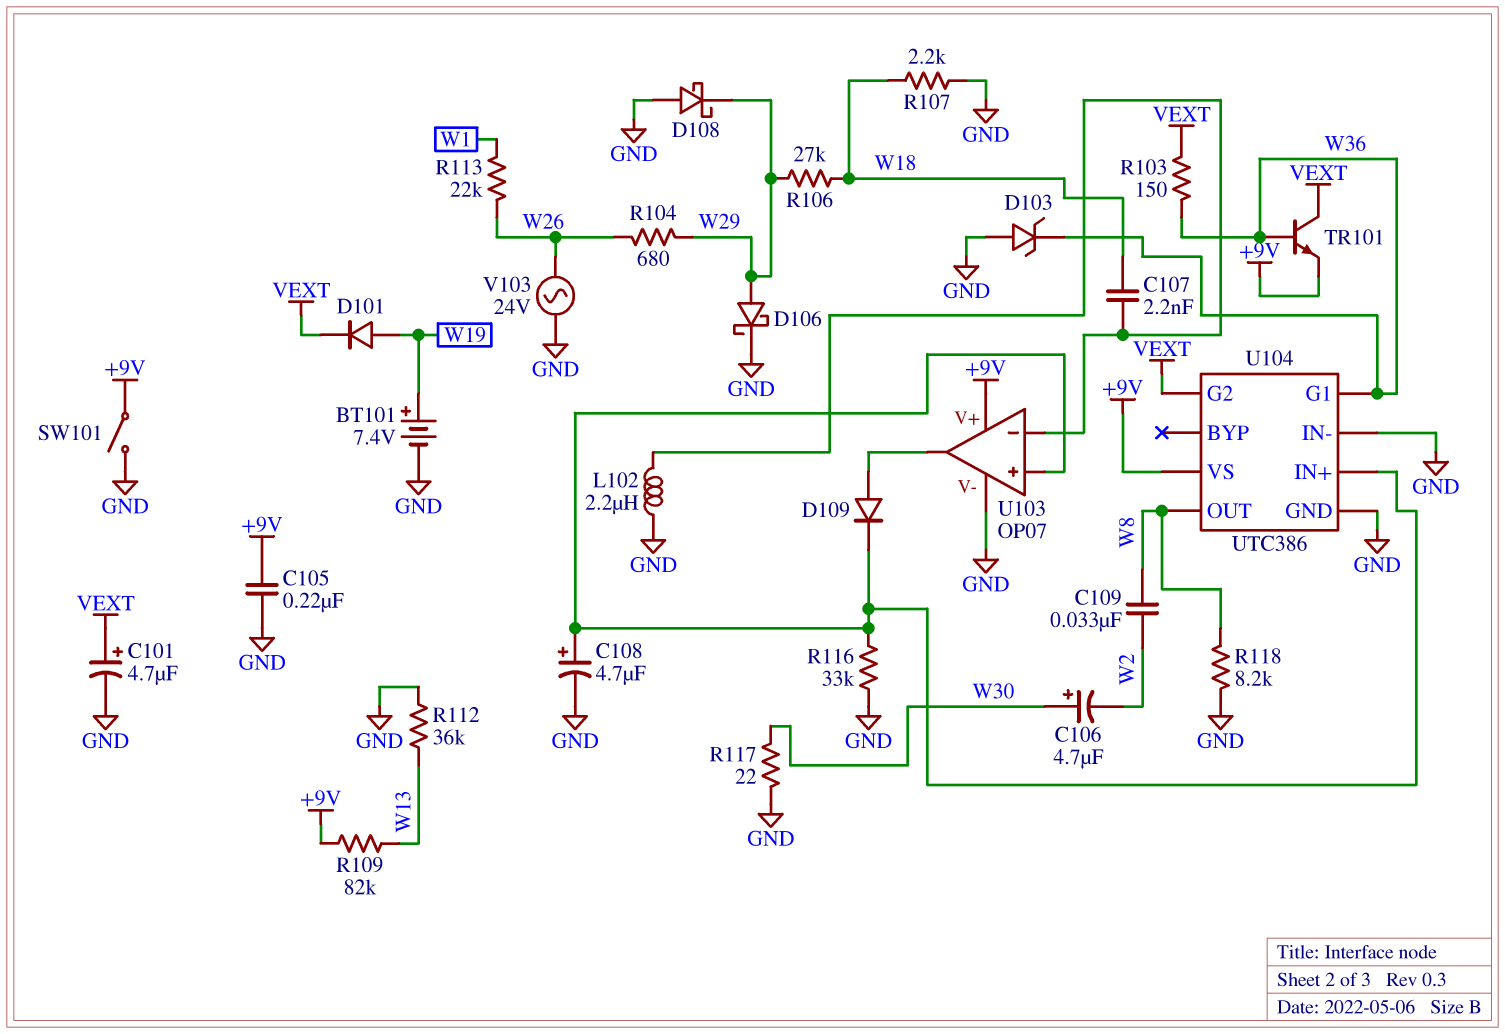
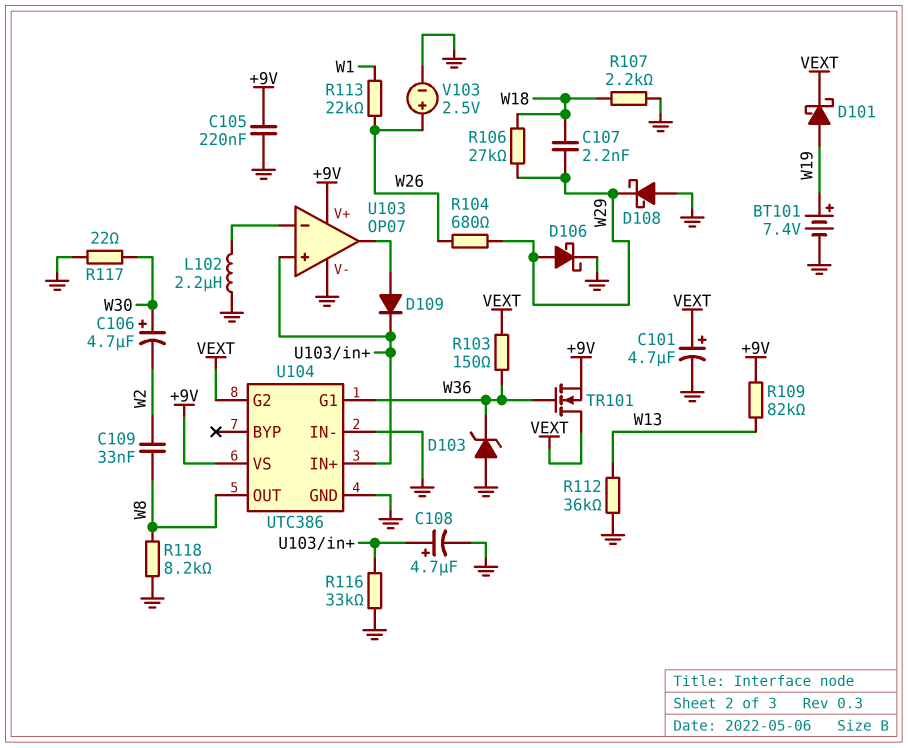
C107: 2.2nF (U103/in-, W18) -> 2.2nF (W18, W29)
D101: diode (A W19, K VEXT) -> schottky (A W19, K VEXT)
SW101: switch (+9V, GND) -> none
TR101: NPN (B W36, C VEXT, E +9V) -> NMOS (G W36, D VEXT, S +9V)
V103: AC 24V (GND, W26) -> 2.5V (plus W26, minus GND)

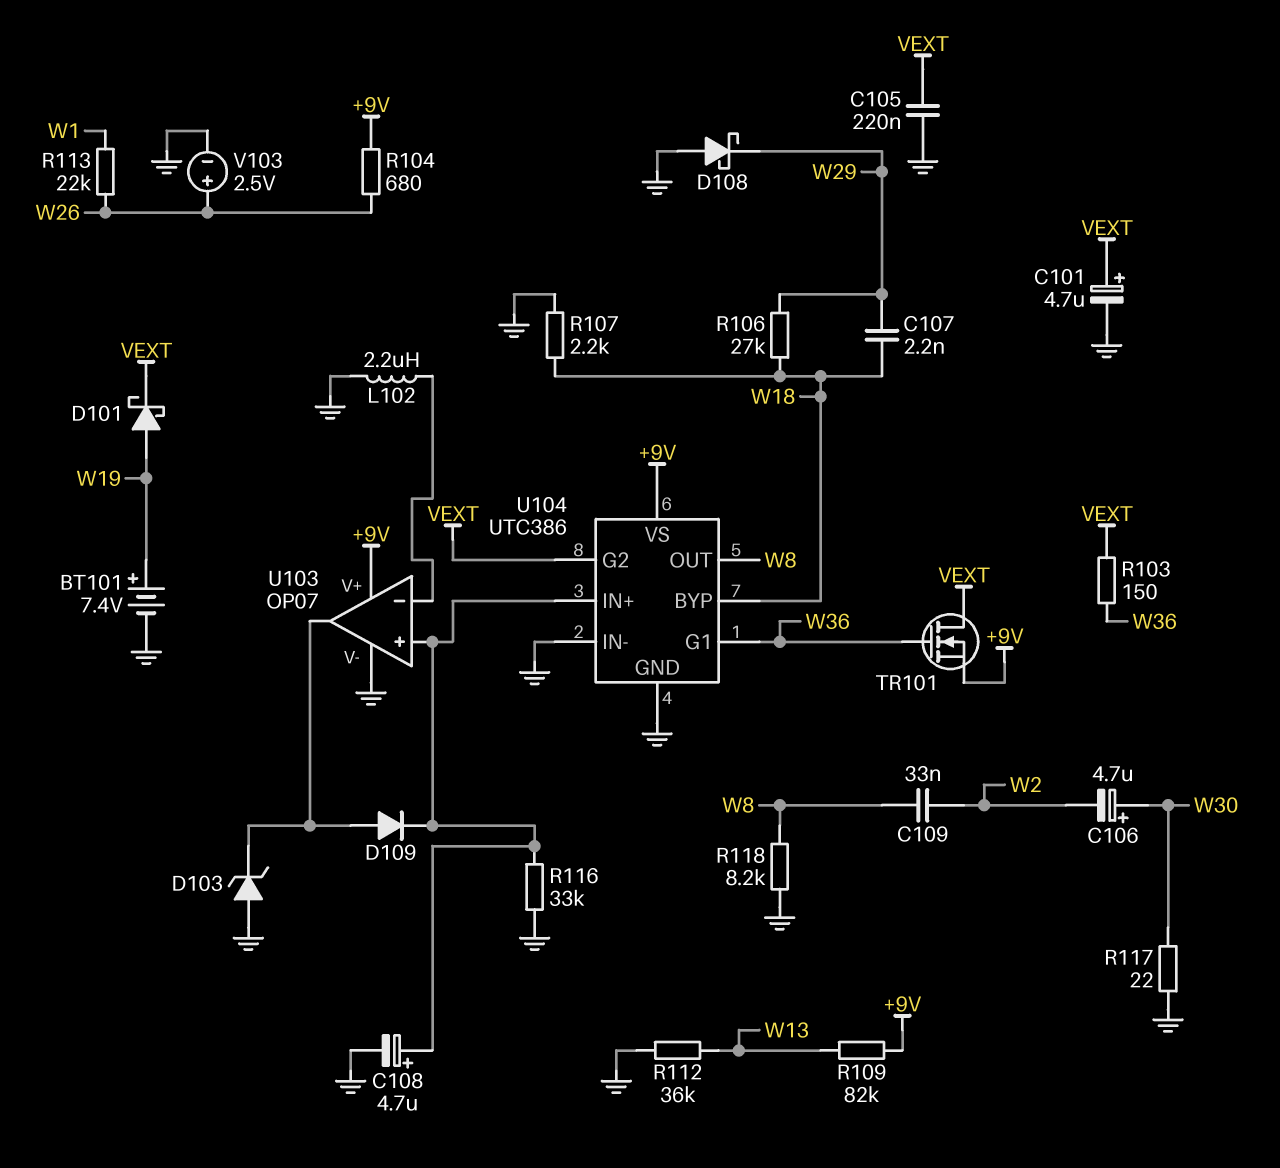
C105: 220nF (+9V, GND) -> 220nF (GND, VEXT)
D103: zener (A GND, K W36) -> zener (A GND, K U103/out)
D106: schottky (A W29, K GND) -> none
R104: 680 (W26, W29) -> 680 (+9V, W26)
U104 pin BYP: none -> W18

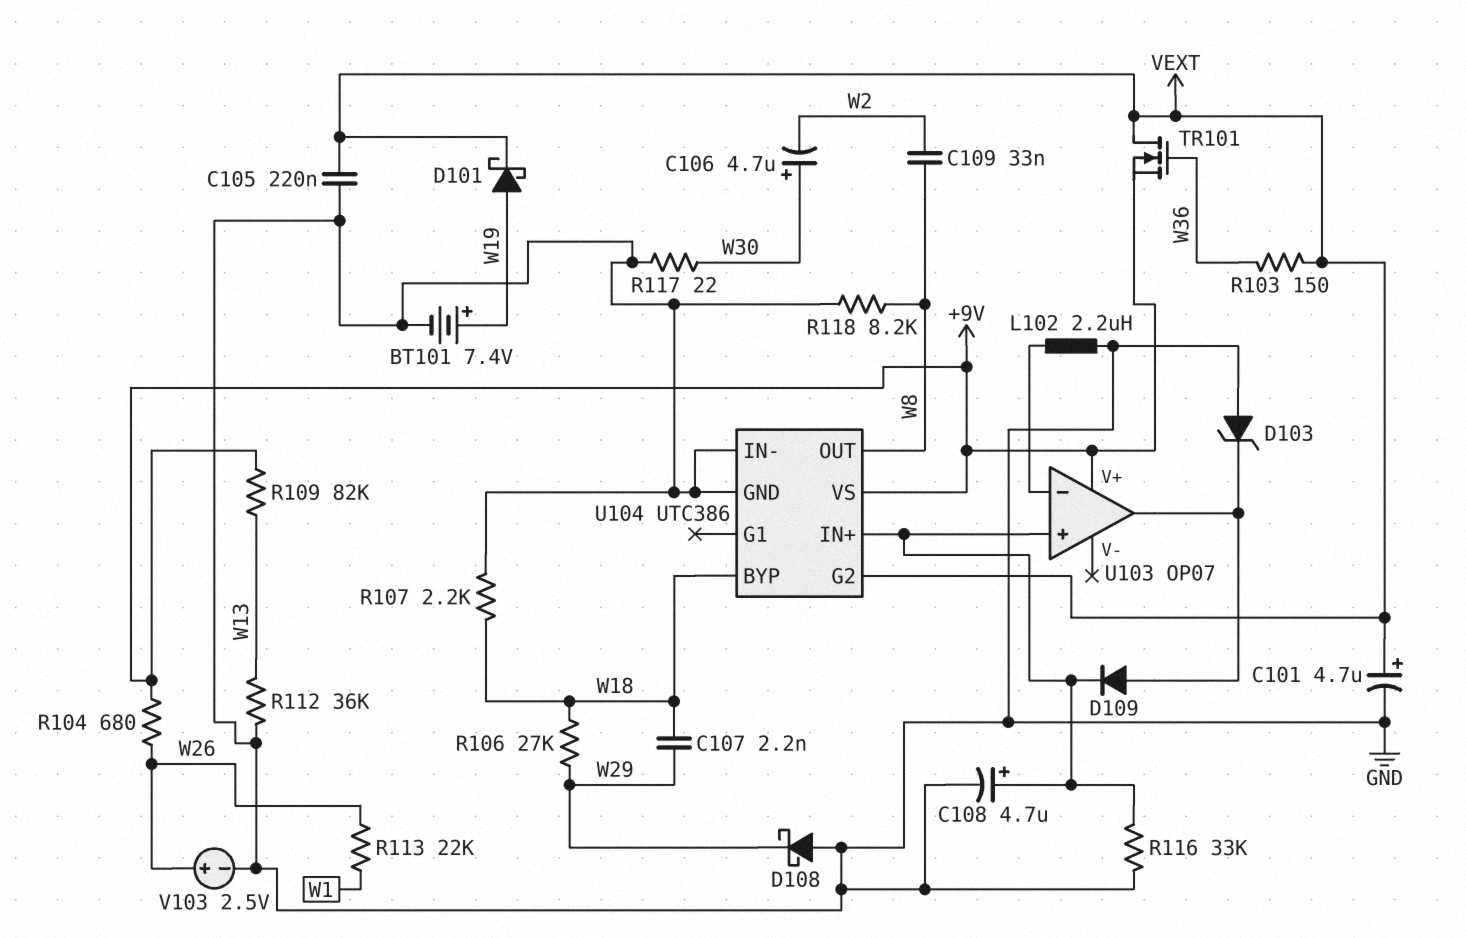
U103 pin V-: GND -> none
U104 pin G1: W36 -> none

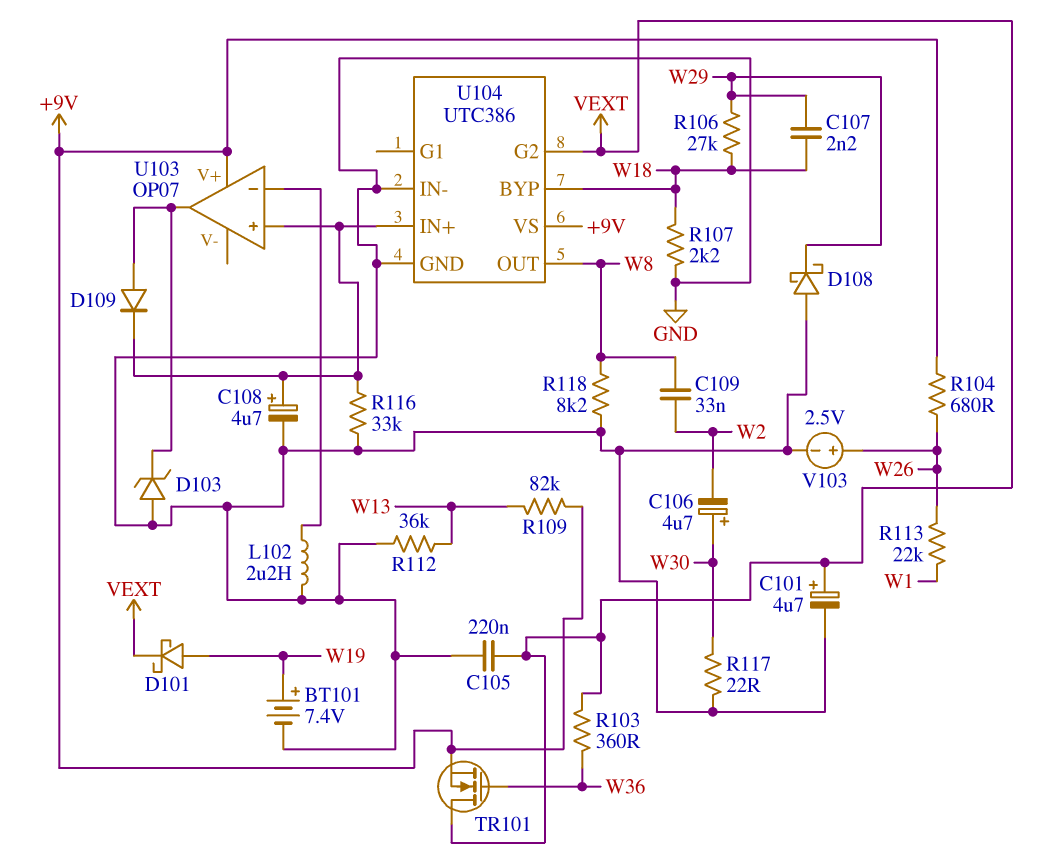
R103: 150 (VEXT, W36) -> 360 (VEXT, W36)

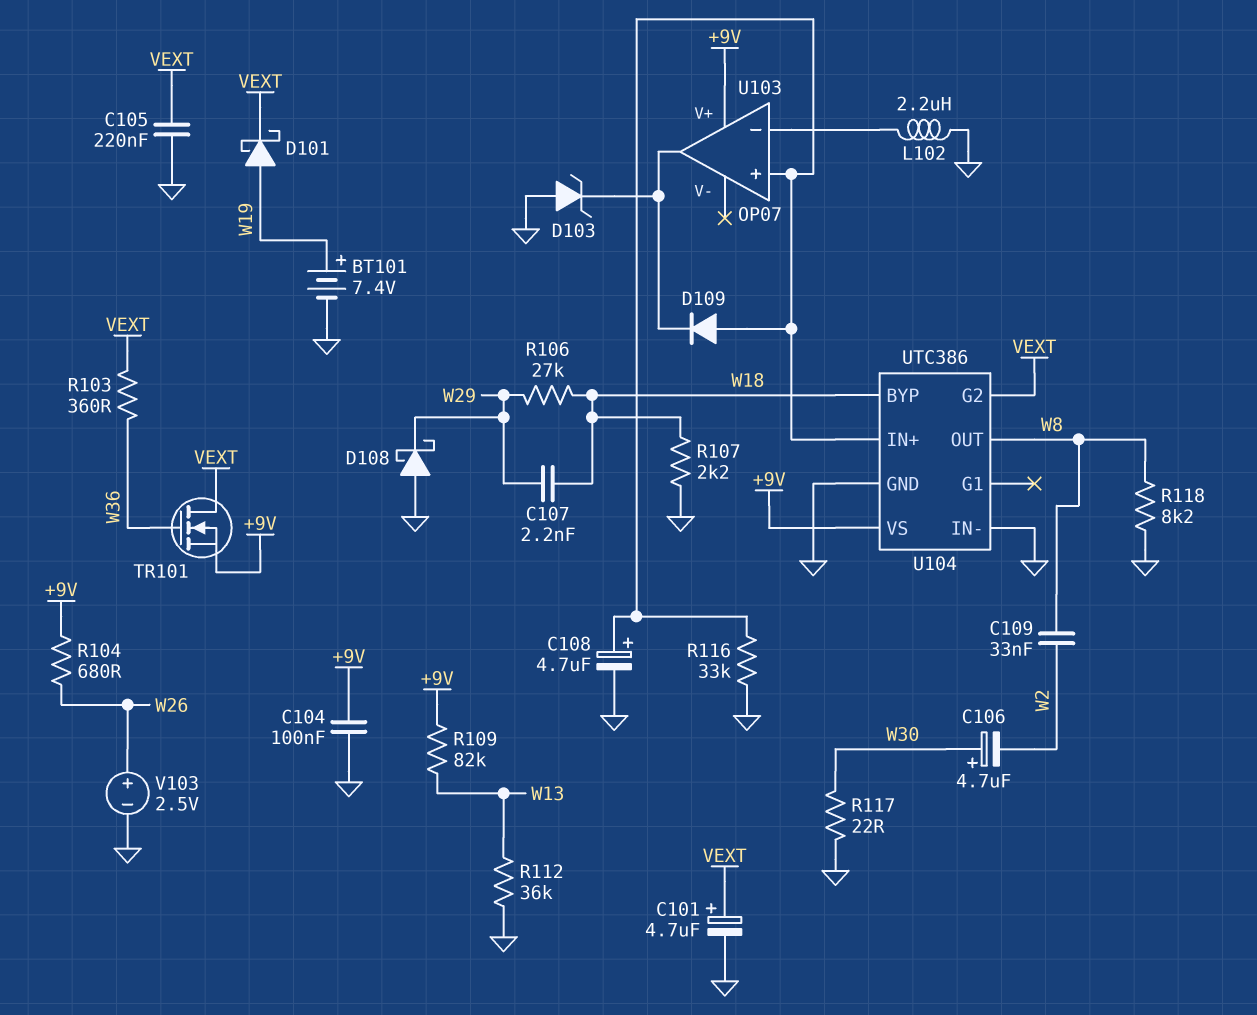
C104: none -> 100nF (+9V, GND)
D109: diode (A U103/out, K U103/in+) -> diode (A U103/in+, K U103/out)
R113: 22k (W1, W26) -> none

